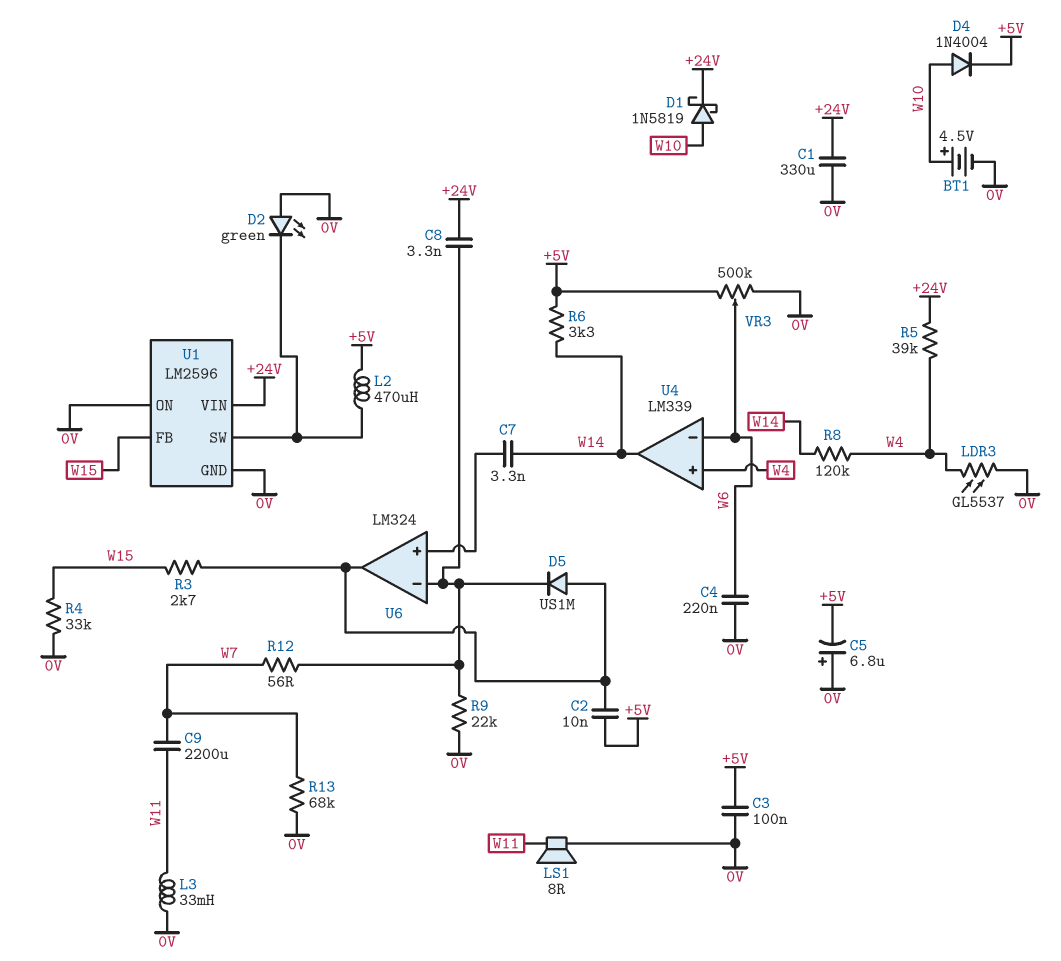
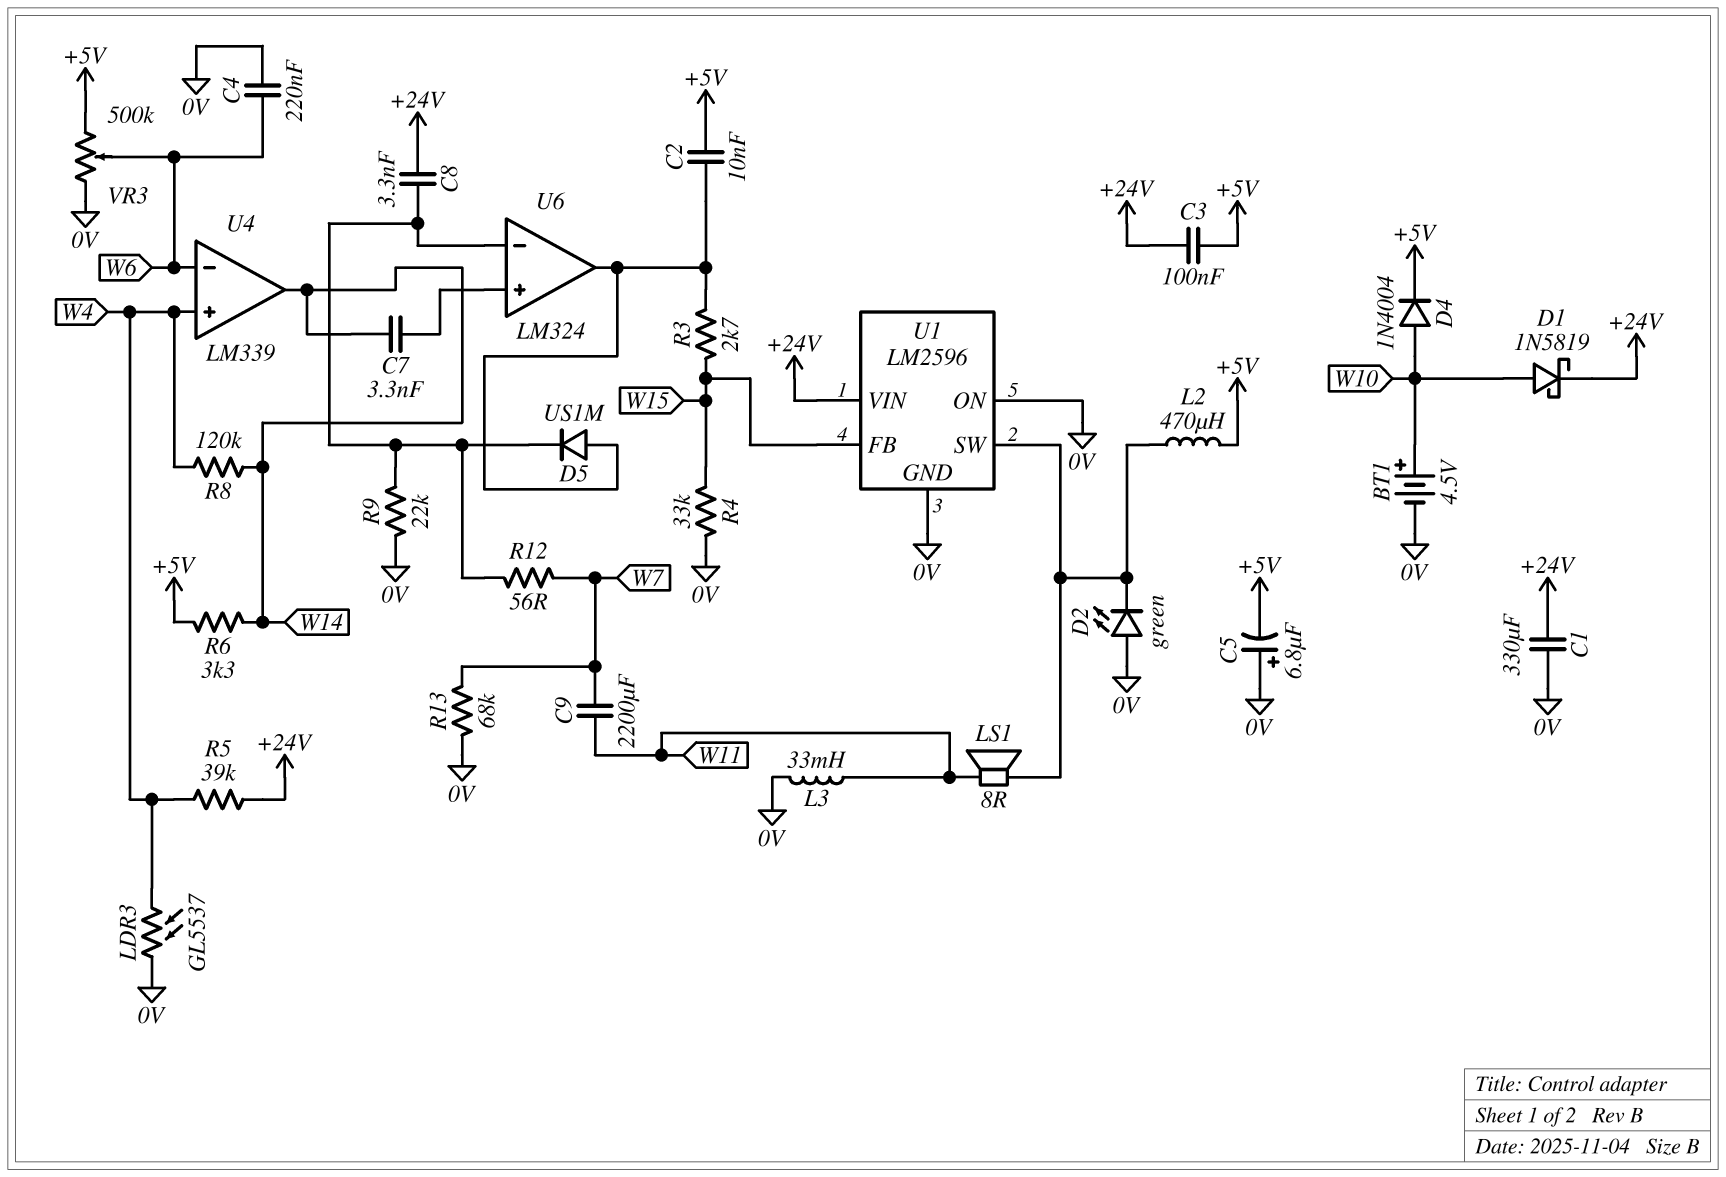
C3: 100nF (+5V, 0V) -> 100nF (+5V, +24V)
LS1: speaker 8R (0V, W11) -> speaker 8R (U1/SW, W11)

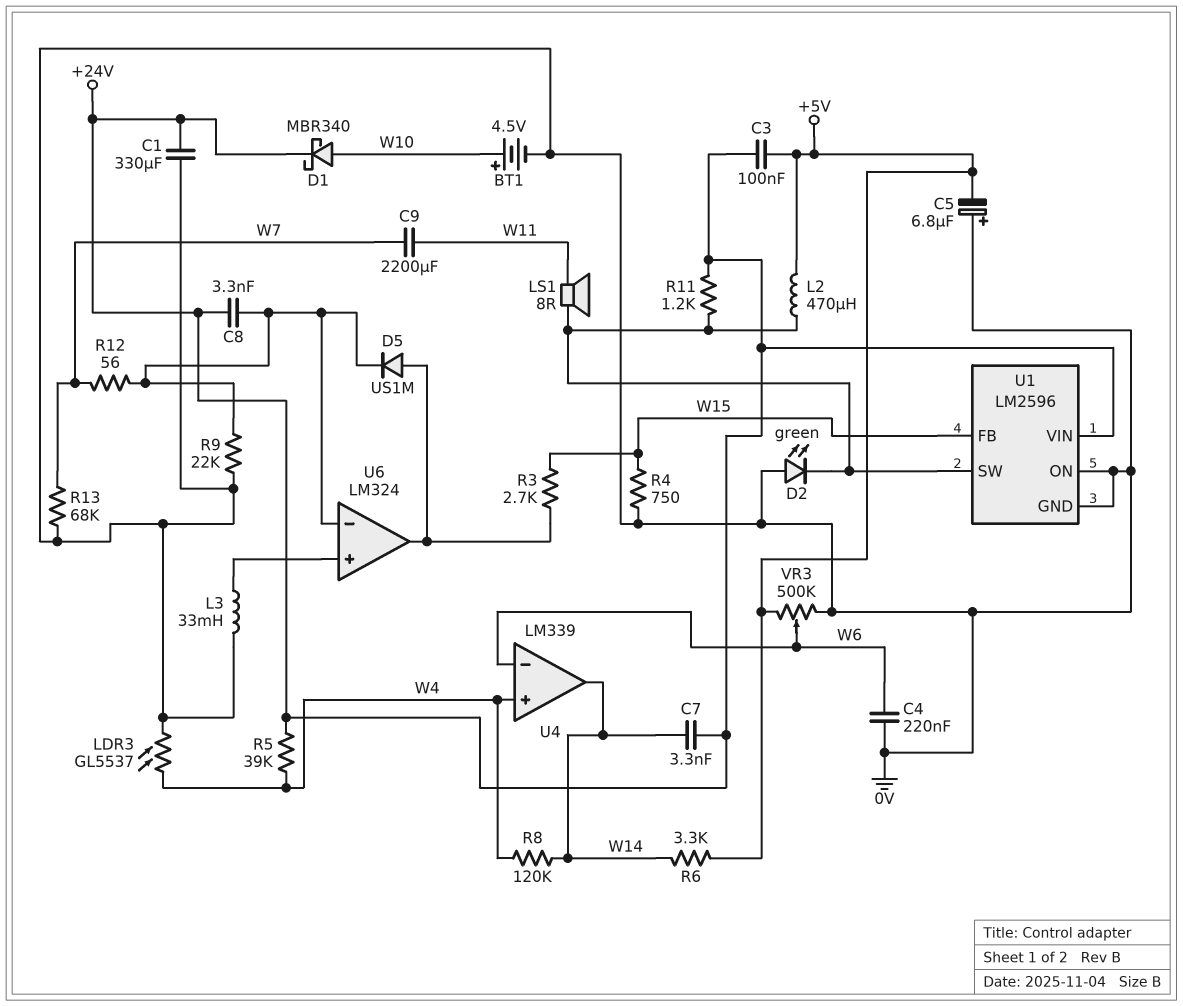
C2: 10nF (+5V, U6/out) -> none
C7: 3.3nF (U6/in+, W14) -> 3.3nF (+24V, W14)
D1: schottky 1N5819 (A W10, K +24V) -> schottky MBR340 (A W10, K +24V)
D4: diode 1N4004 (A W10, K +5V) -> none
L3: 33mH (0V, W11) -> 33mH (0V, U6/in+)
R4: 33k (0V, W15) -> 750 (0V, W15)
R11: none -> 1.2k (+24V, U1/SW)

